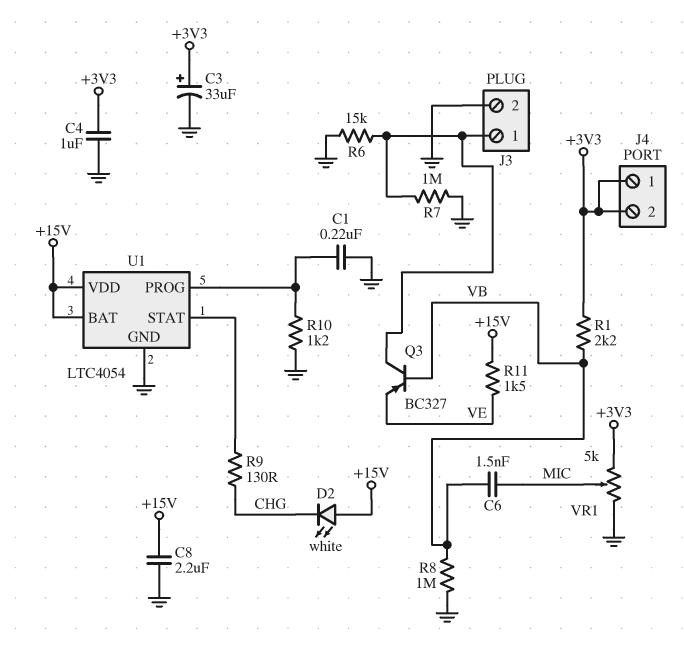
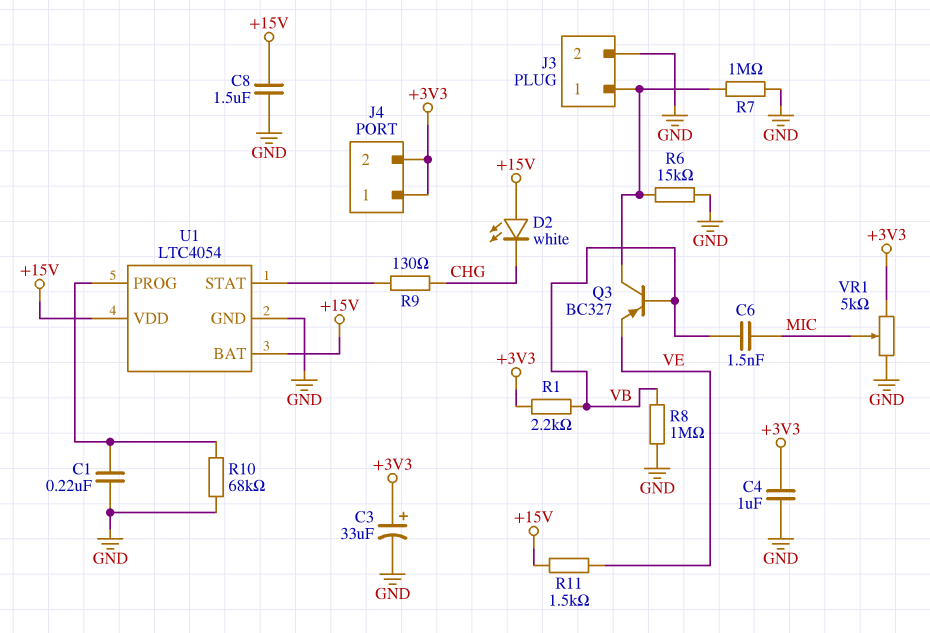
C8: 2.2uF (+15V, GND) -> 1.5uF (+15V, GND)
R10: 1.2k (GND, U1/PROG) -> 68k (GND, U1/PROG)

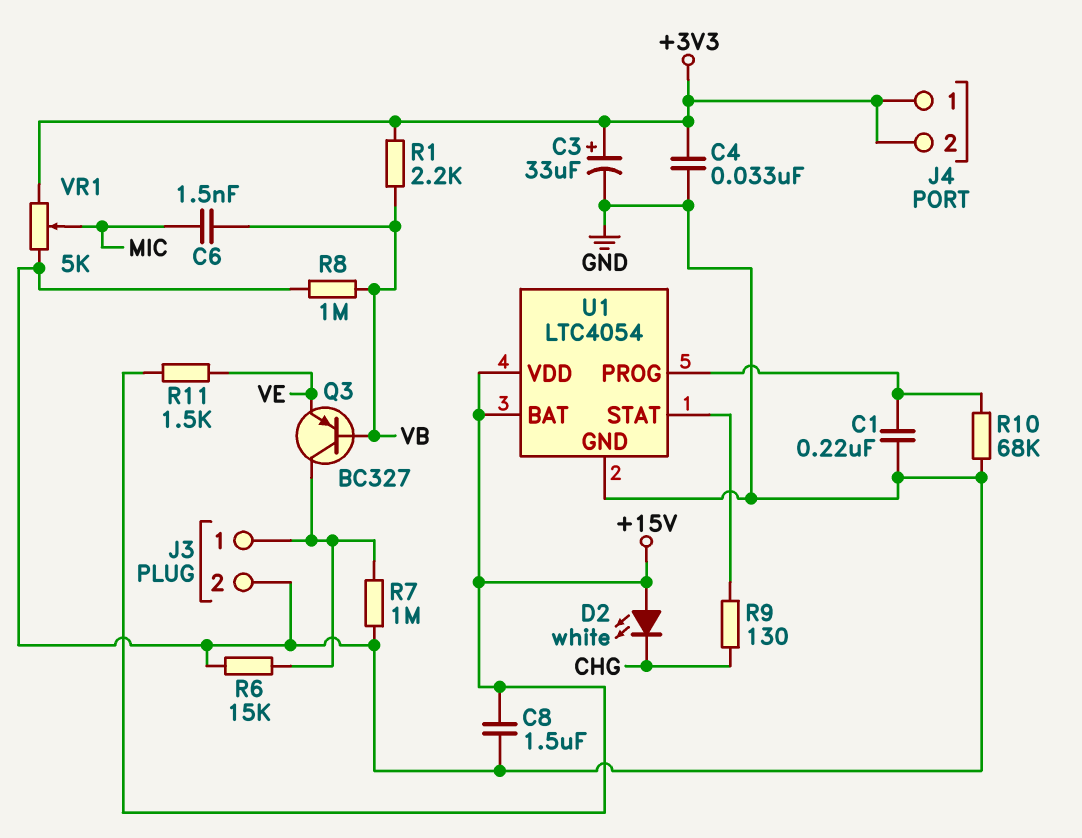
C4: 1uF (+3V3, GND) -> 33nF (+3V3, GND)

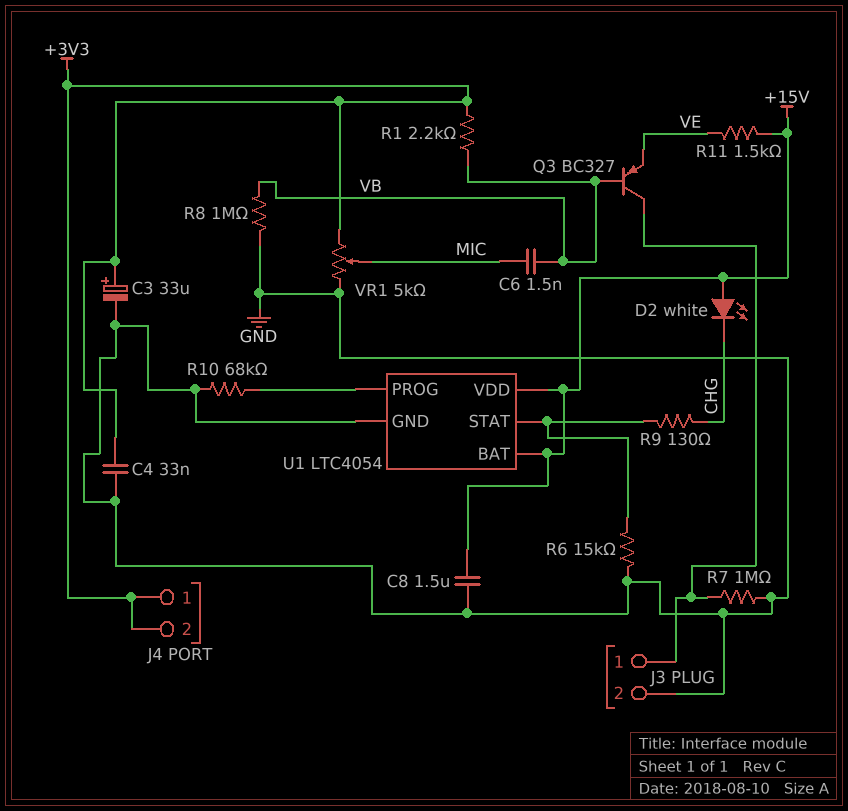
C1: 220nF (GND, U1/PROG) -> none
R6: 15k (GND, J3/1) -> 15k (GND, U1/STAT)

